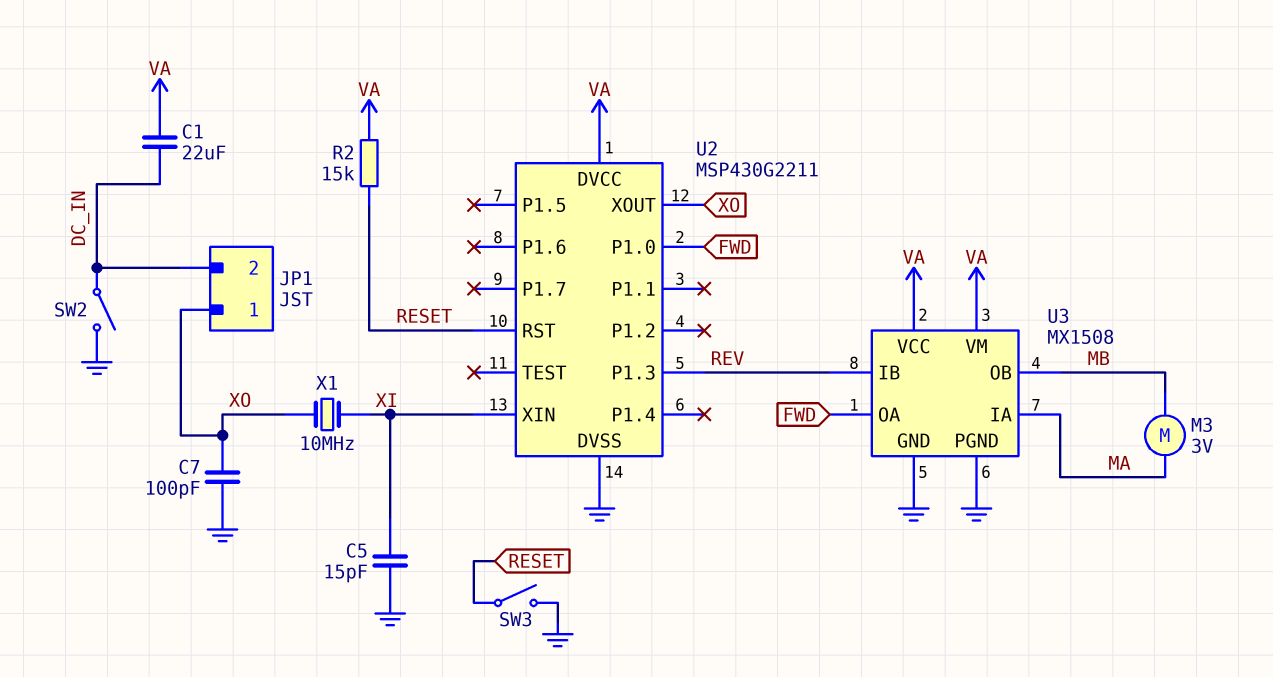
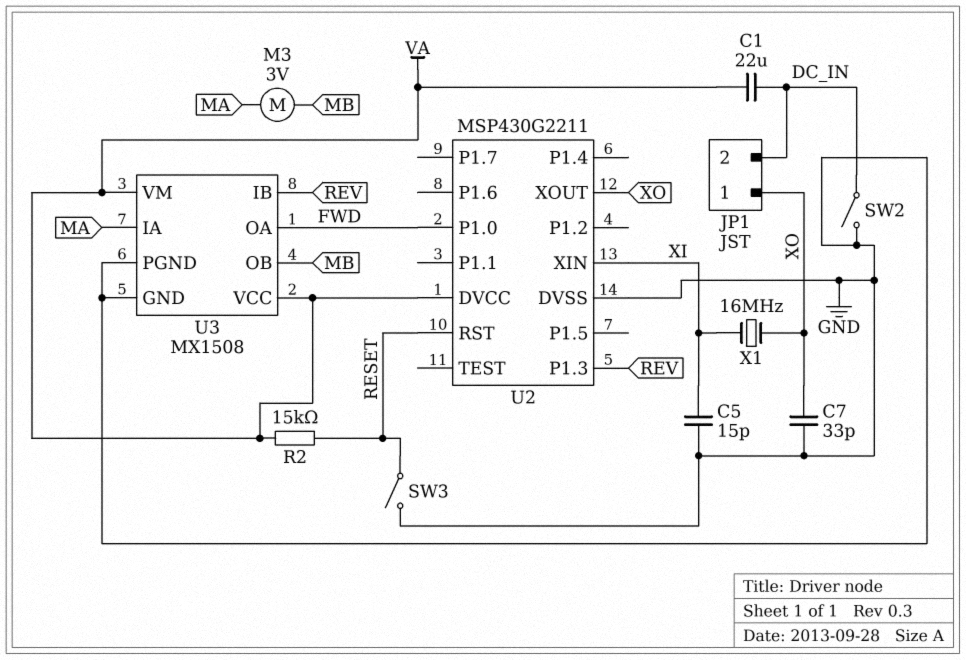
C7: 100pF (GND, XO) -> 33pF (GND, XO)
X1: 10MHz (XI, XO) -> 16MHz (XI, XO)

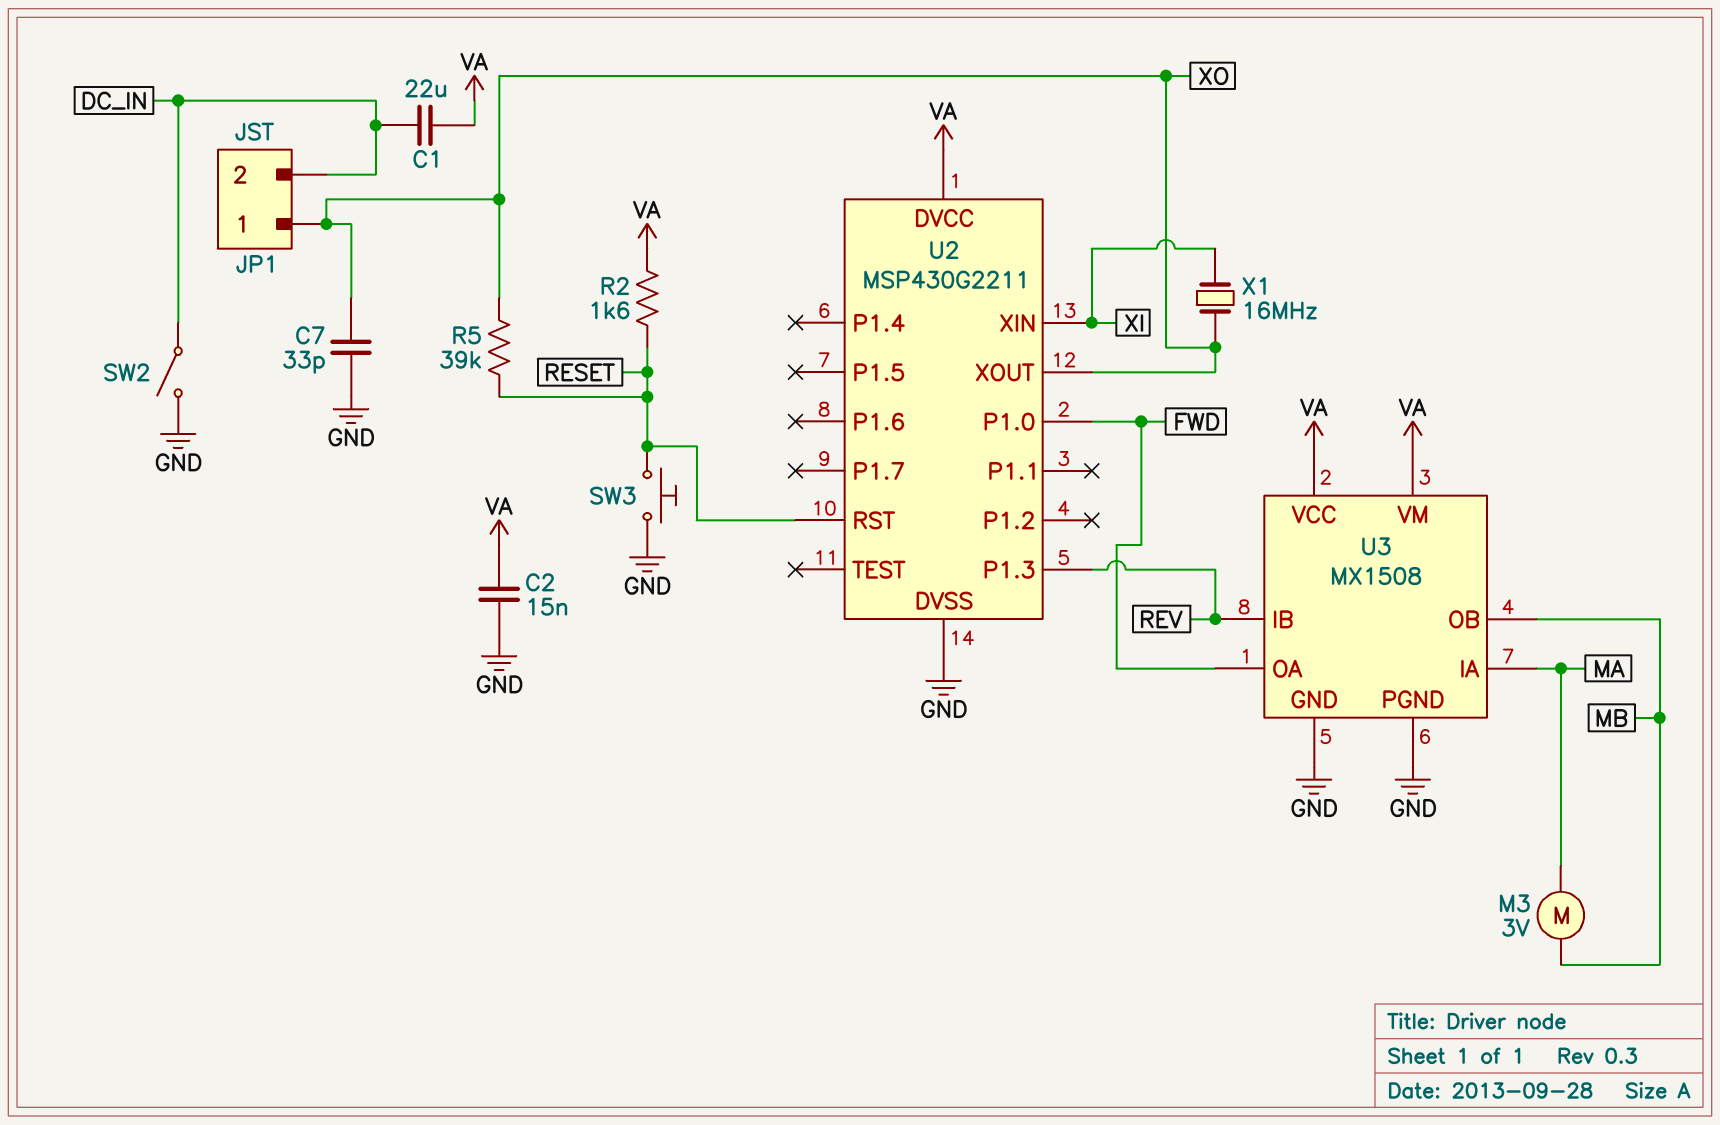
C2: none -> 15nF (GND, VA)
C5: 15pF (GND, XI) -> none
R2: 15k (RESET, VA) -> 1.6k (RESET, VA)
R5: none -> 39k (RESET, XO)
SW3: switch (GND, RESET) -> button (GND, RESET)

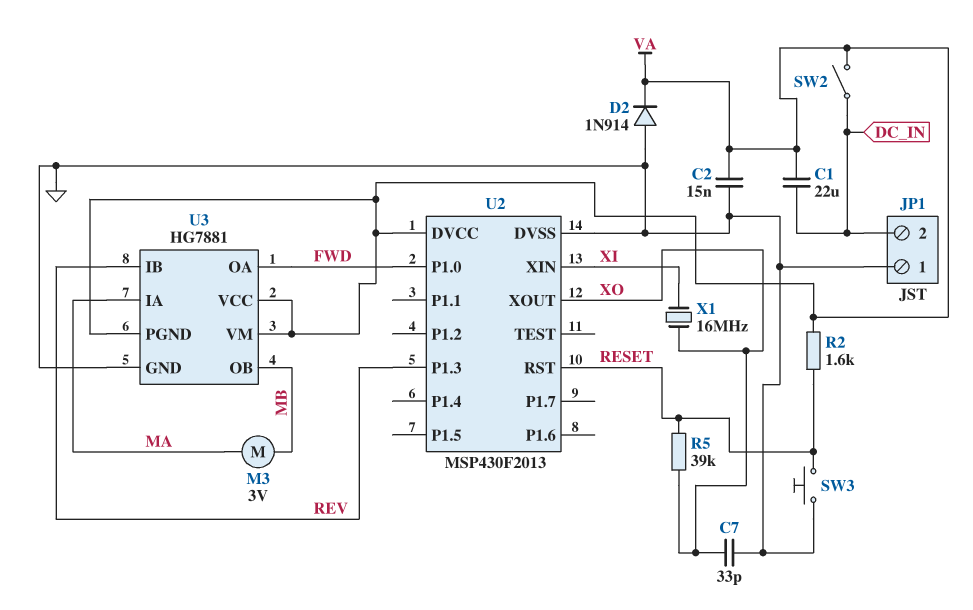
D2: none -> diode 1N914 (A GND, K VA)
JP1 pin 1: XO -> GND
SW2: switch (DC_IN, GND) -> switch (DC_IN, VA)
U2: MSP430G2211 -> MSP430F2013
U3: MX1508 -> HG7881
U3 pin PGND: GND -> VA

